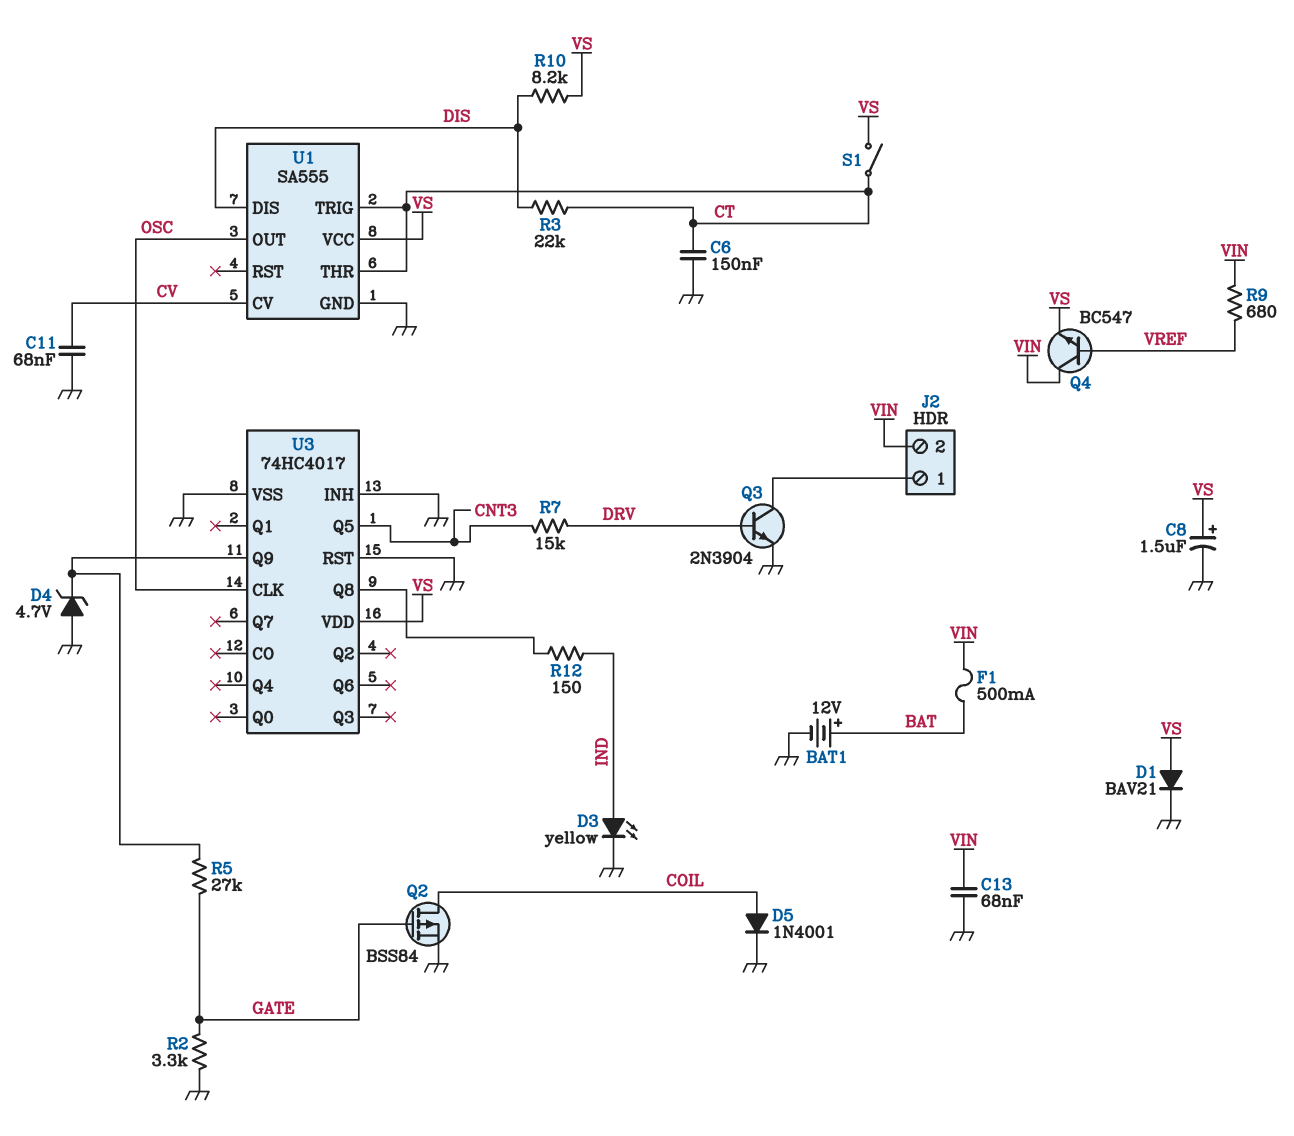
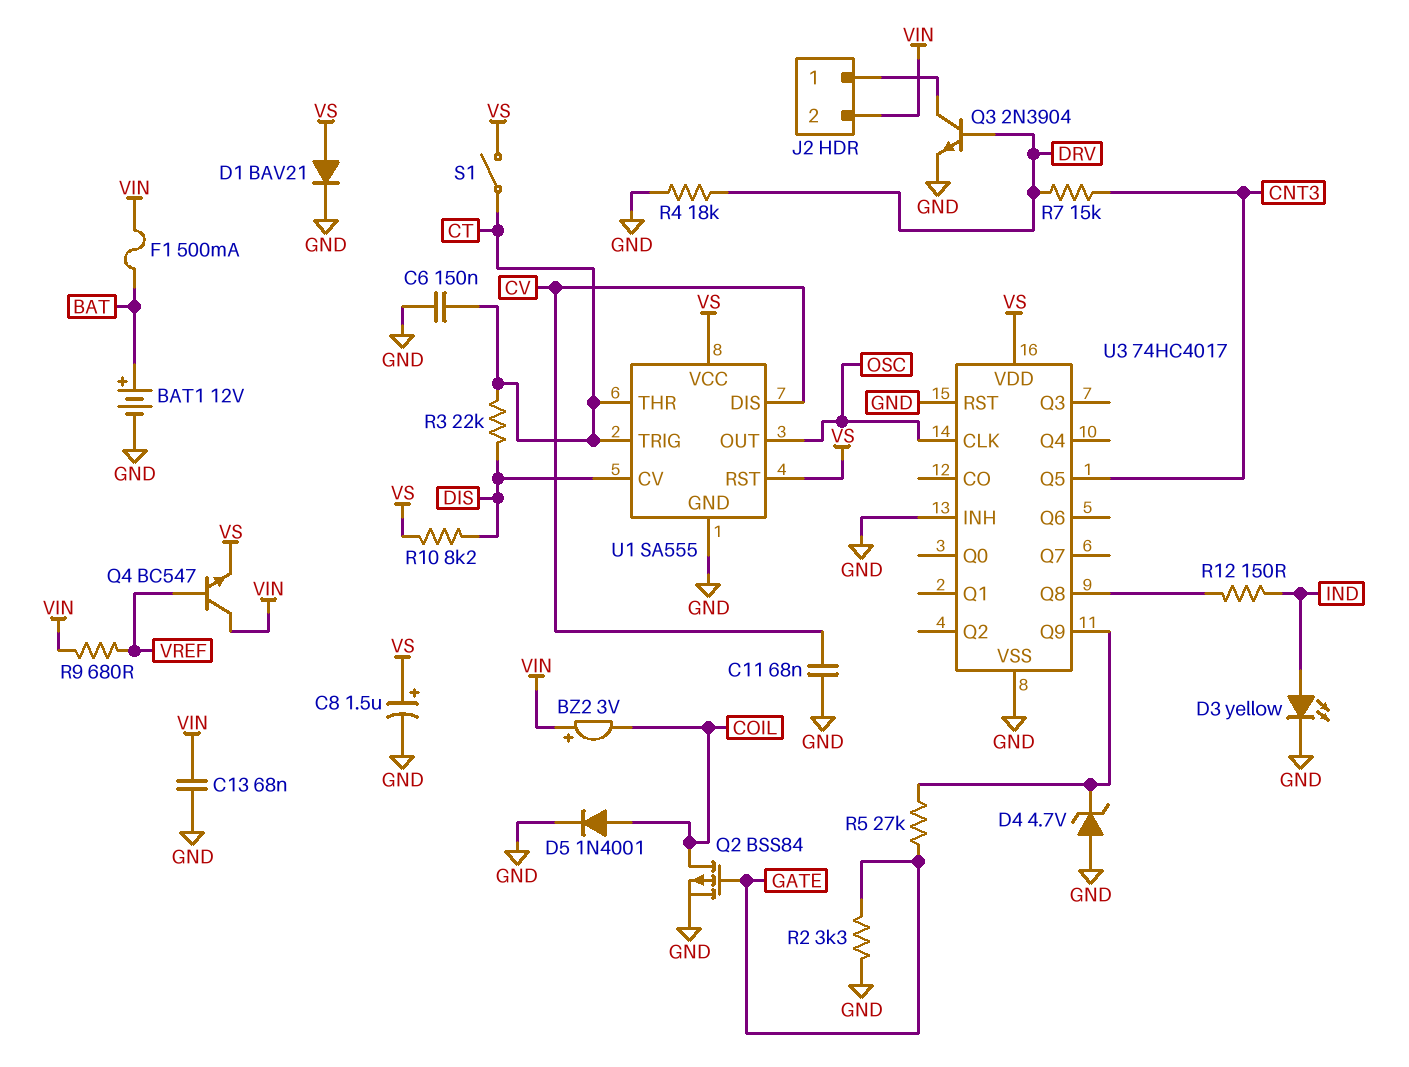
BZ2: none -> buzzer 3V (plus VIN, minus COIL)
R4: none -> 18k (DRV, GND)
U1 pin CV: CV -> DIS
U1 pin DIS: DIS -> CV
U1 pin RST: none -> VS

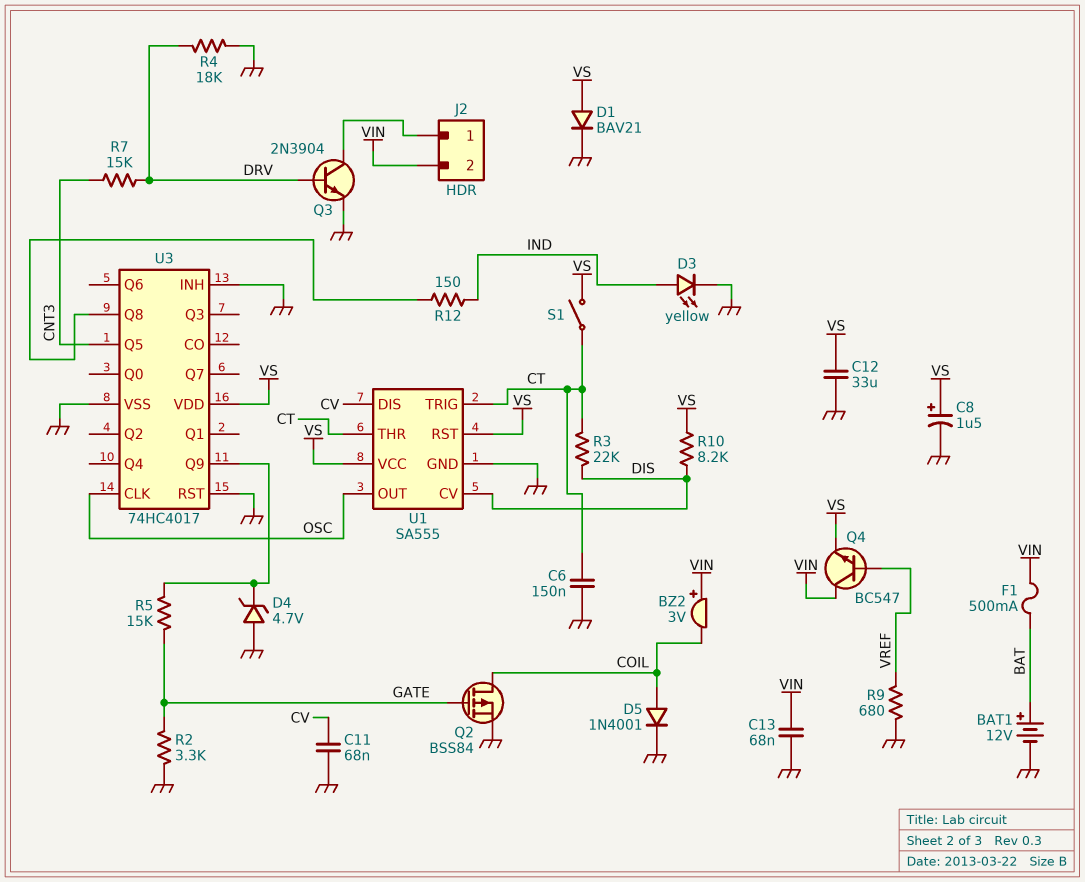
C12: none -> 33uF (GND, VS)
R5: 27k (GATE, U3/Q9) -> 15k (GATE, U3/Q9)
R9: 680 (VIN, VREF) -> 680 (GND, VREF)

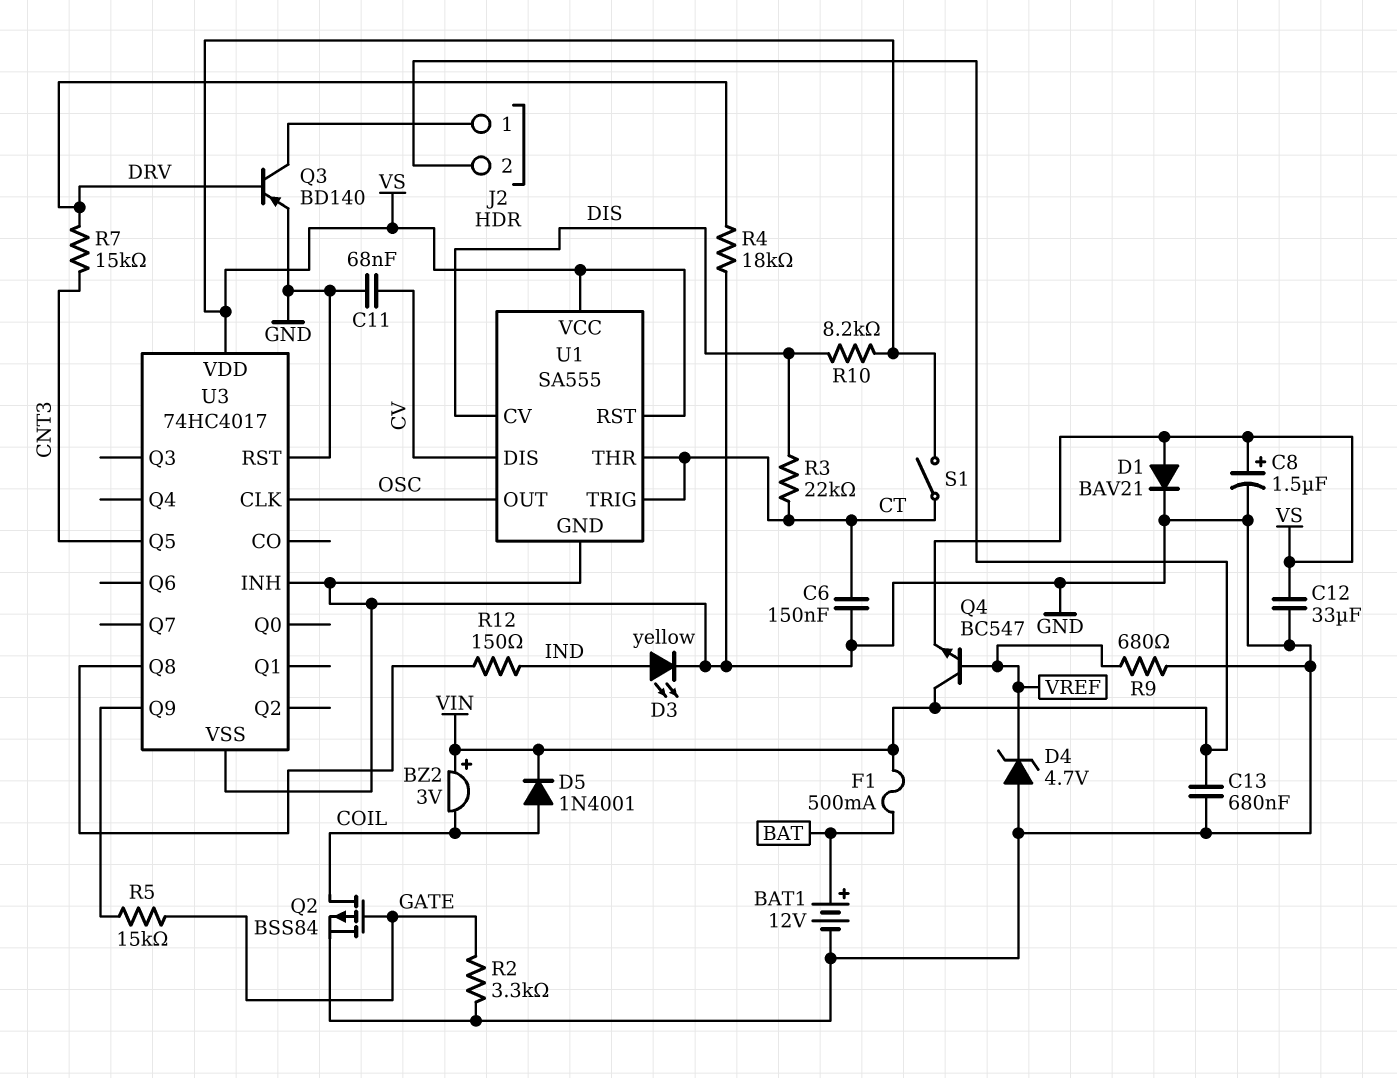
C13: 68nF (GND, VIN) -> 680nF (GND, VIN)
D4: zener 4.7V (A GND, K U3/Q9) -> zener 4.7V (A GND, K VREF)
D5: diode 1N4001 (A COIL, K GND) -> diode 1N4001 (A COIL, K VIN)
Q3: NPN 2N3904 (B DRV, C J2/1, E GND) -> PNP BD140 (B DRV, C J2/1, E GND)

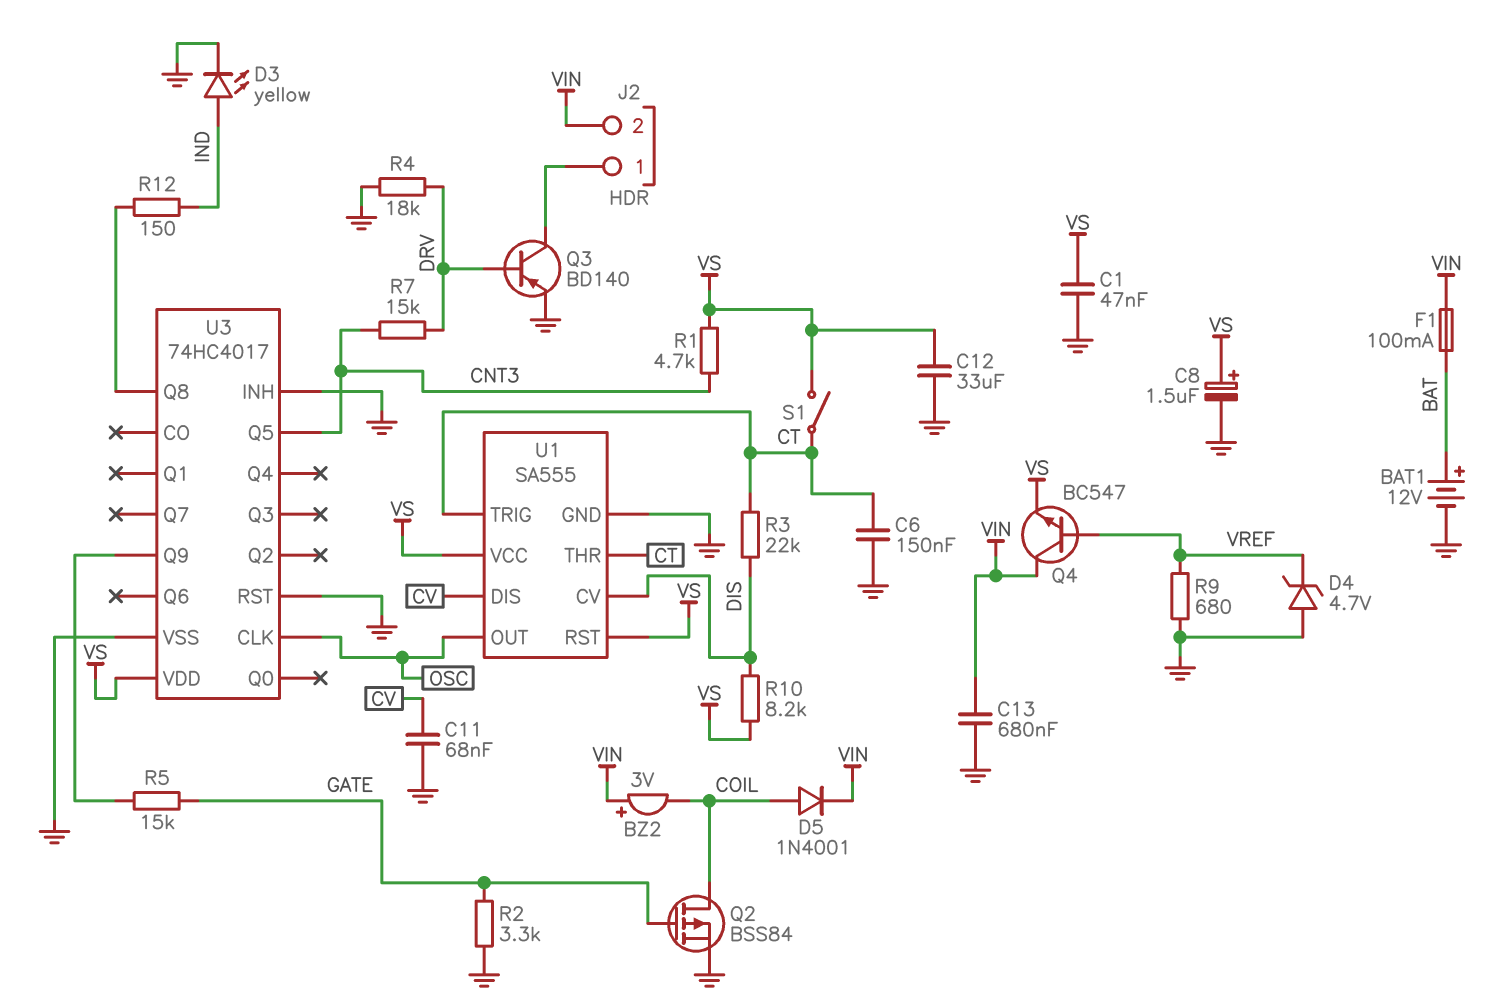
C1: none -> 47nF (GND, VS)
D1: diode BAV21 (A VS, K GND) -> none
F1: 500mA (BAT, VIN) -> 100mA (BAT, VIN)
R1: none -> 4.7k (CNT3, VS)

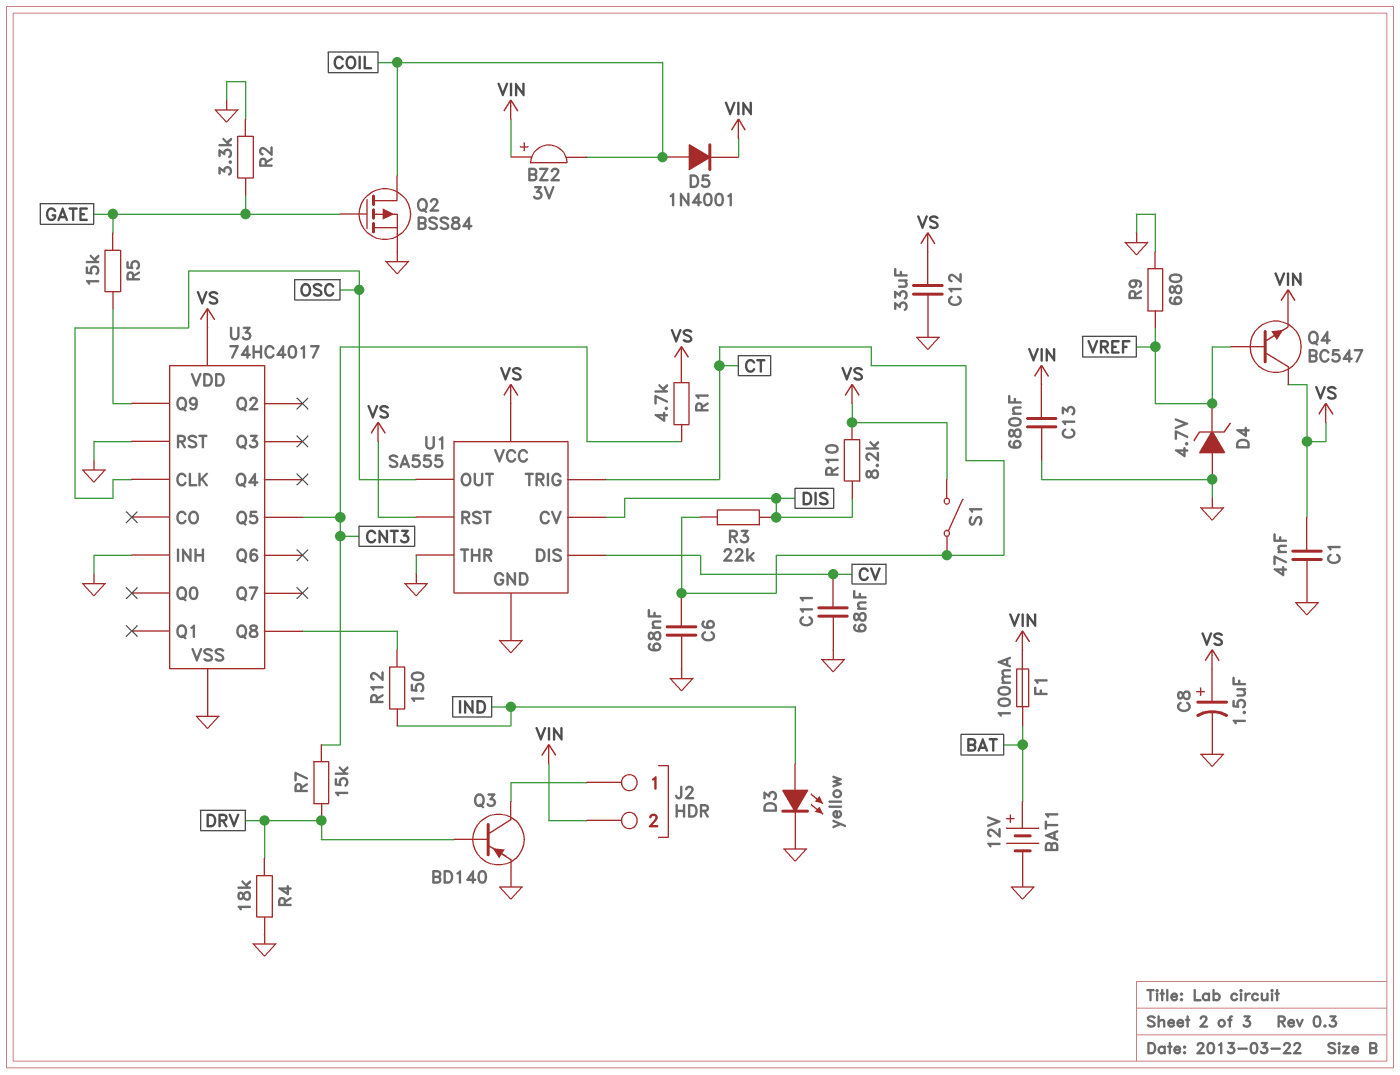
C6: 150nF (CT, GND) -> 68nF (CT, GND)
Q4: NPN BC547 (B VREF, C VIN, E VS) -> NPN BC547 (B VREF, C VS, E VIN)
U1 pin THR: CT -> GND

